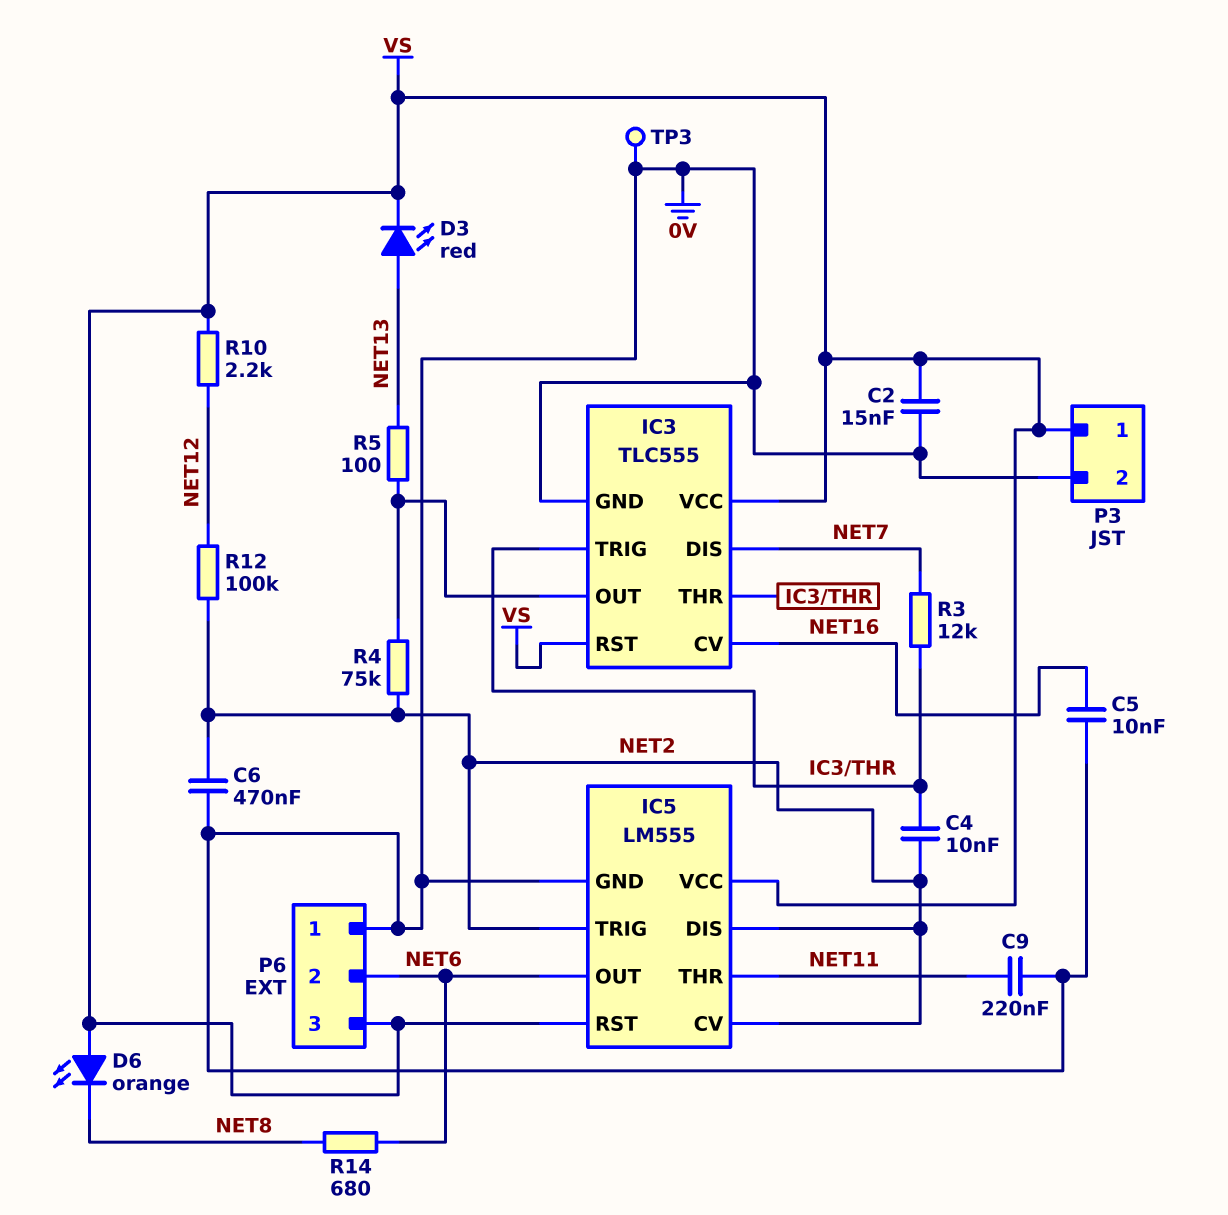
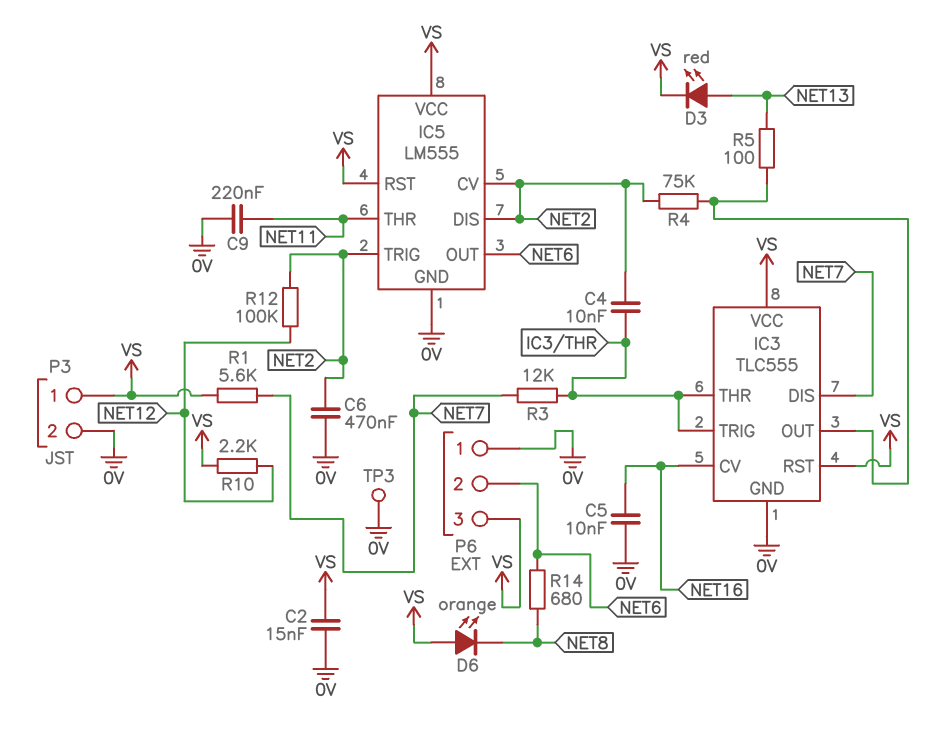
R1: none -> 5.6k (NET7, VS)

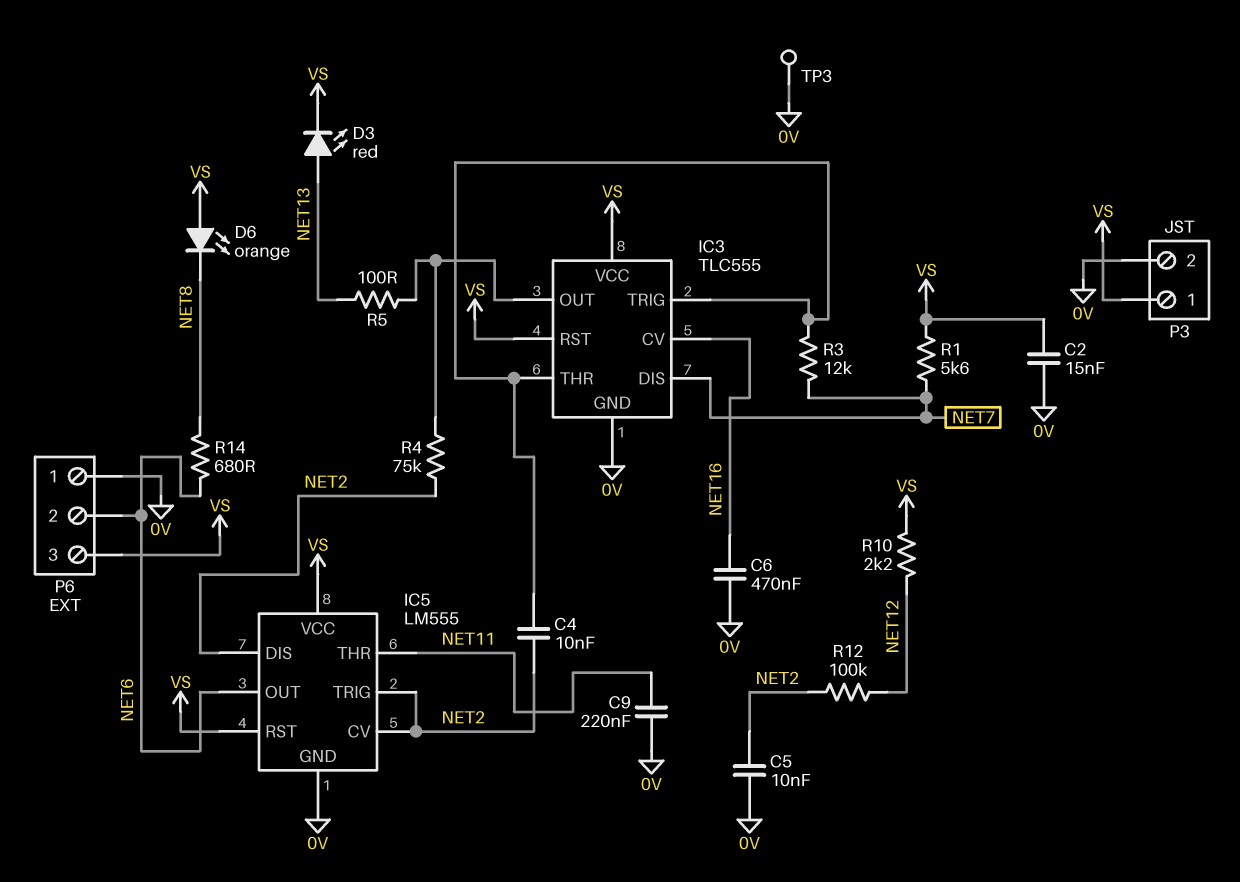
C5: 10nF (0V, NET16) -> 10nF (0V, NET2)
C6: 470nF (0V, NET2) -> 470nF (0V, NET16)

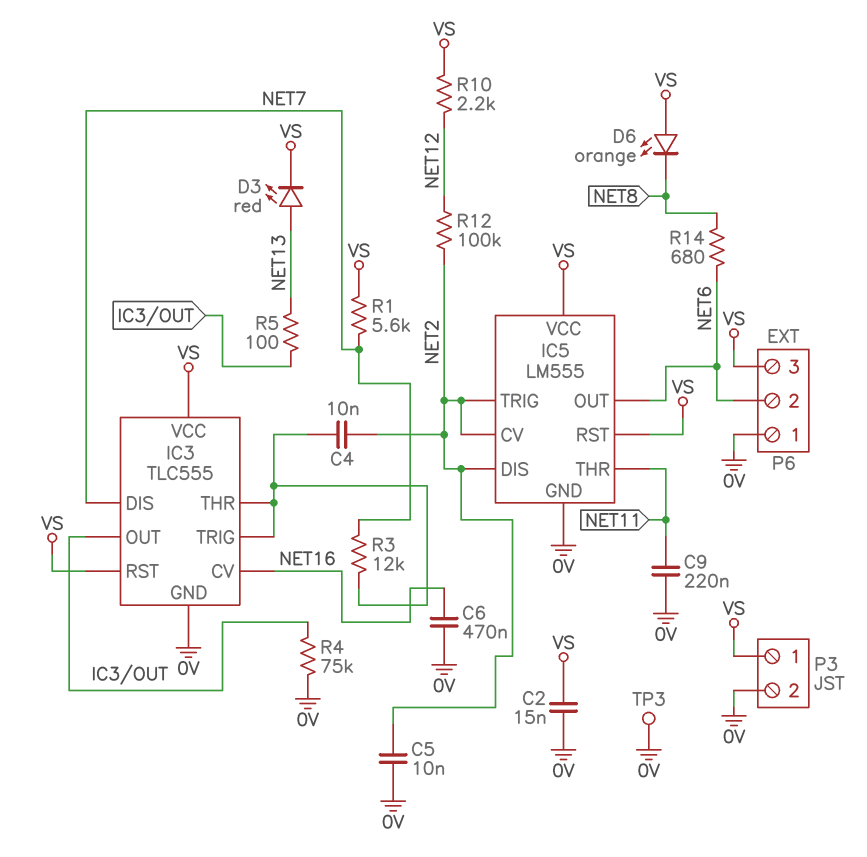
R4: 75k (IC3/OUT, NET2) -> 75k (0V, IC3/OUT)

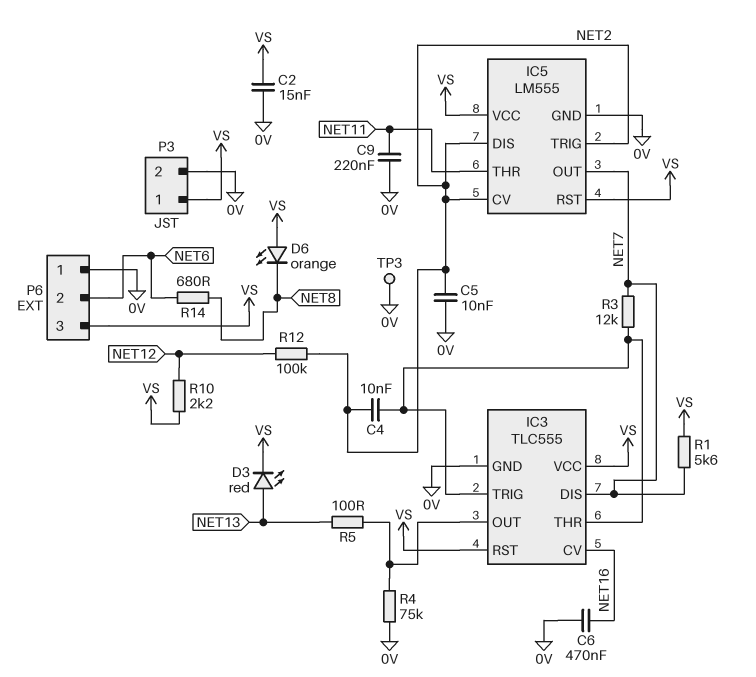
IC5 pin OUT: NET6 -> NET7

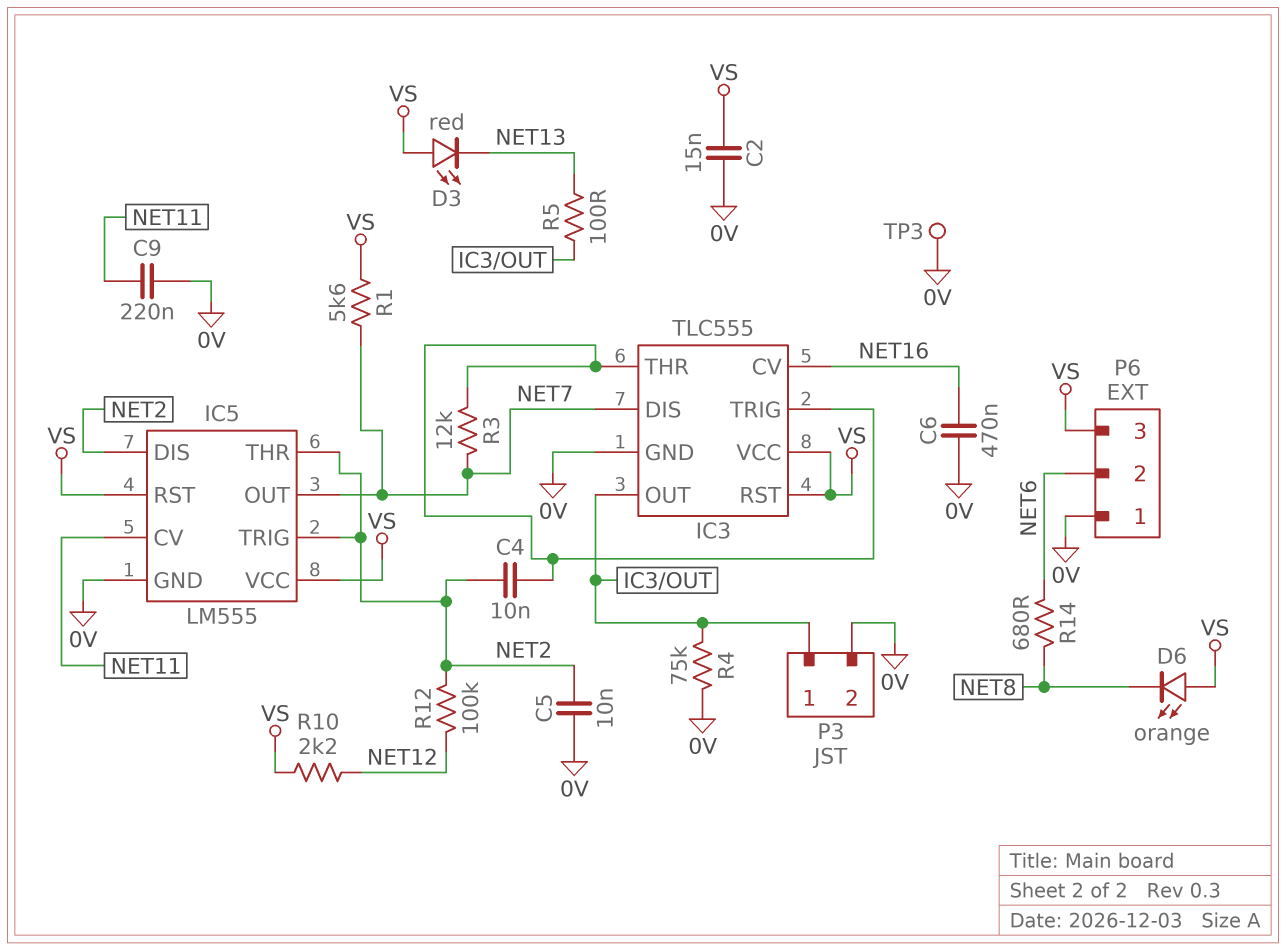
D3: LED red (A NET13, K VS) -> LED red (A VS, K NET13)
IC5 pin CV: NET2 -> NET11
IC5 pin THR: NET11 -> NET2
P3 pin 1: VS -> IC3/OUT

